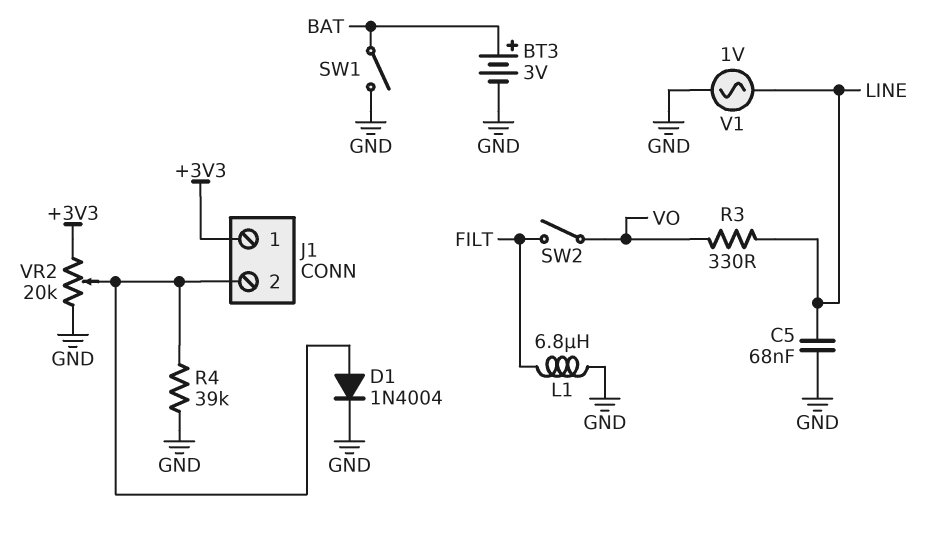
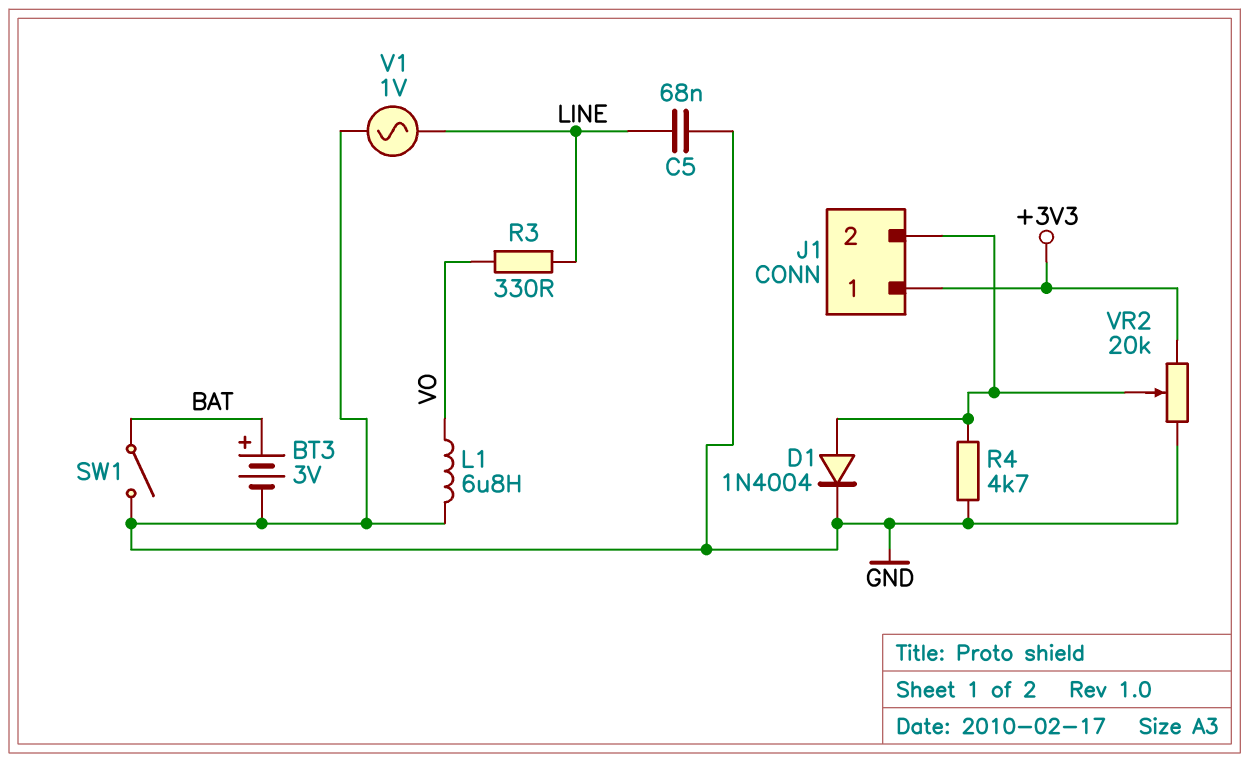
L1: 6.8uH (FILT, GND) -> 6.8uH (GND, VO)
R4: 39k (GND, J1/2) -> 4.7k (GND, J1/2)
SW2: switch (FILT, VO) -> none

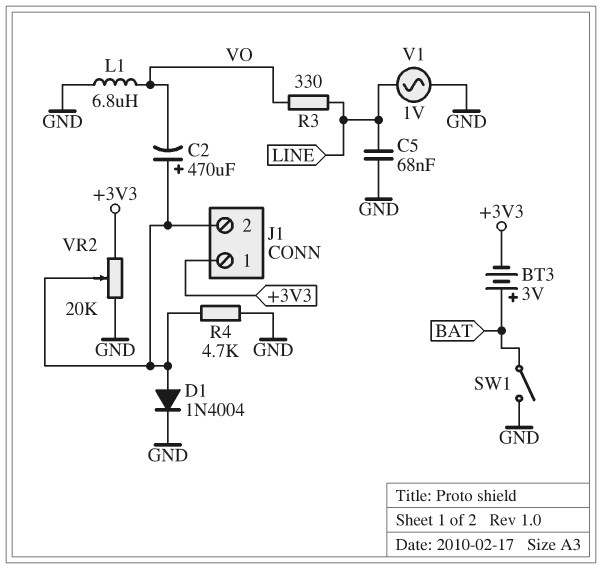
BT3: 3V (plus BAT, minus GND) -> 3V (plus BAT, minus +3V3)
C2: none -> 470uF (plus J1/2, minus VO)

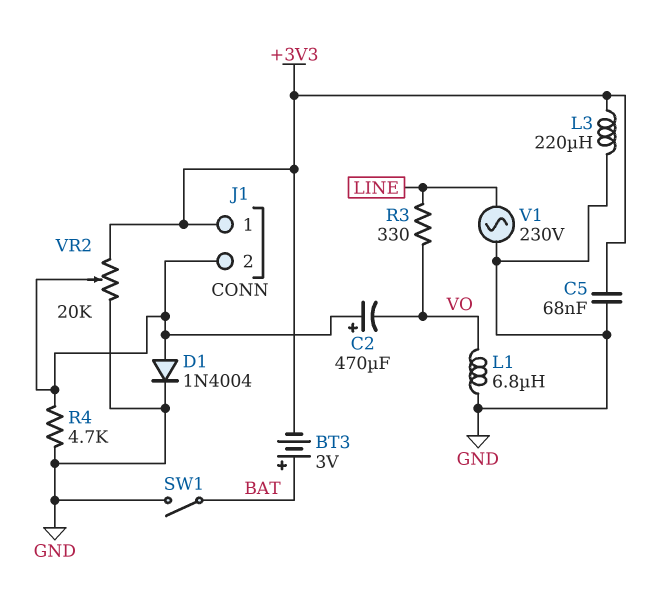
C5: 68nF (GND, LINE) -> 68nF (+3V3, GND)
L3: none -> 220uH (+3V3, GND)
V1: AC 1V (GND, LINE) -> AC 230V (GND, LINE)

